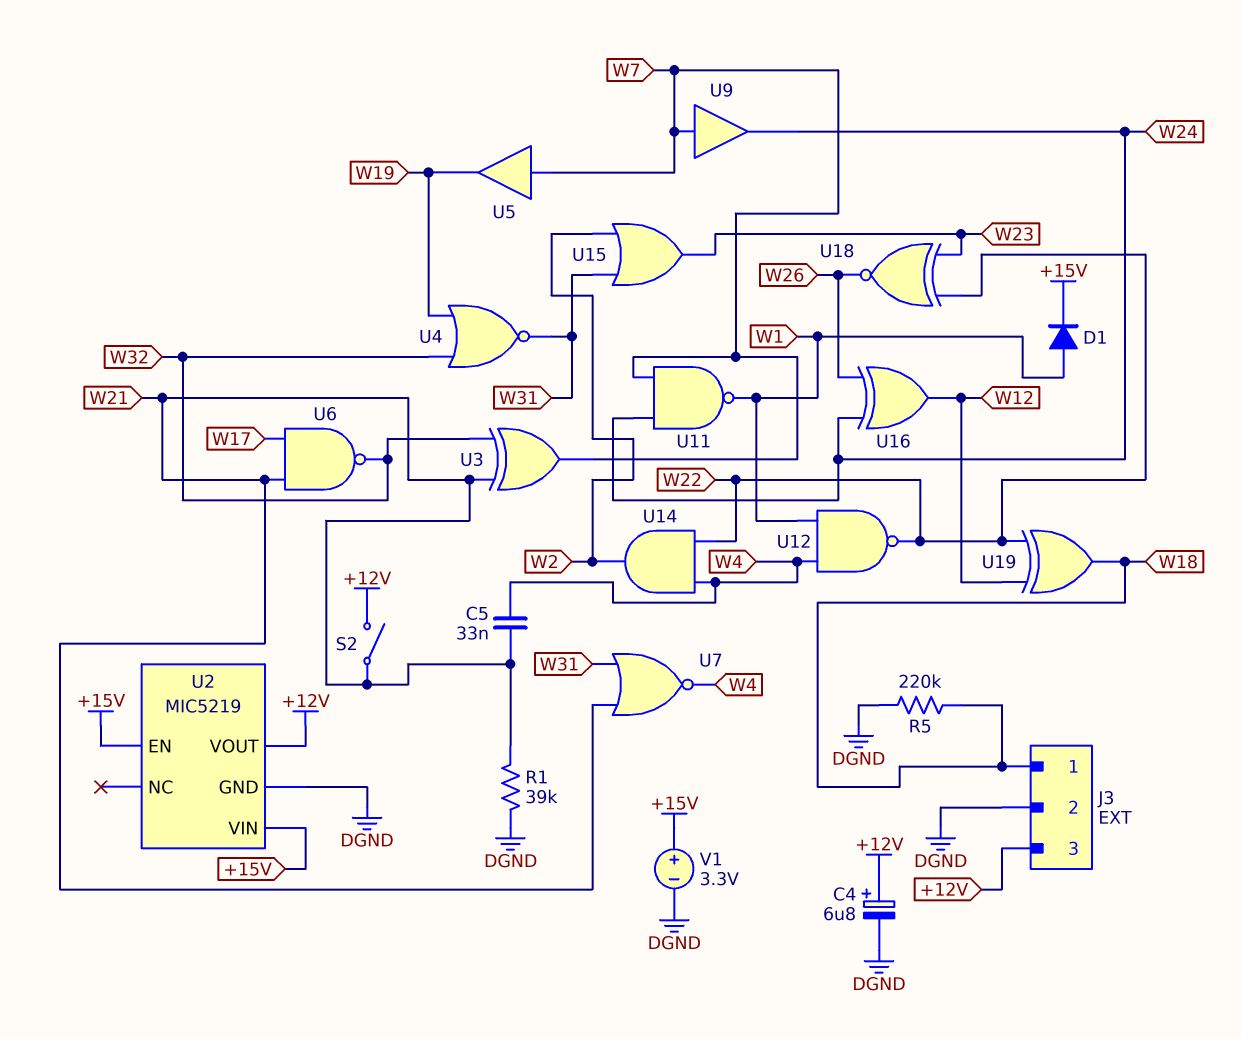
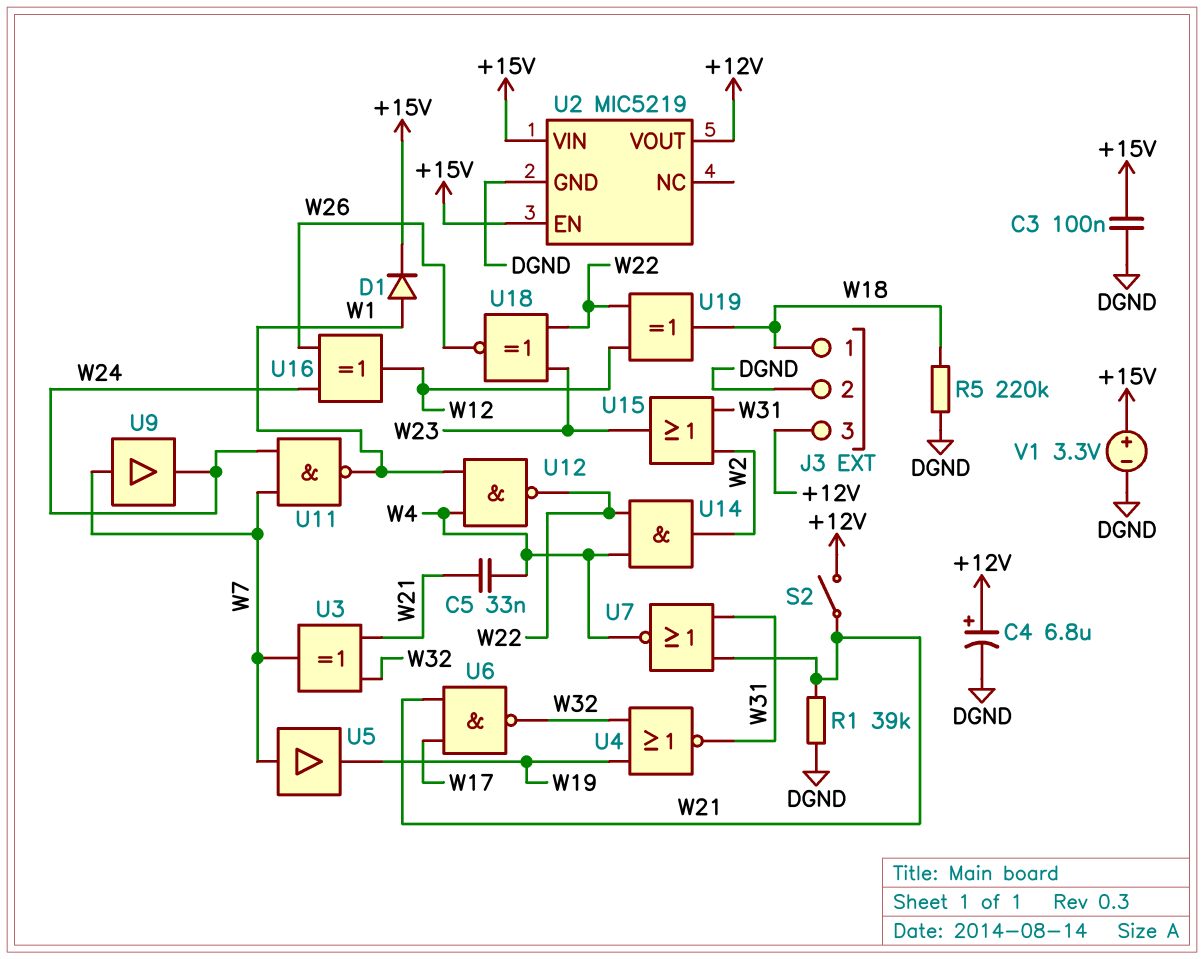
C3: none -> 100nF (+15V, DGND)

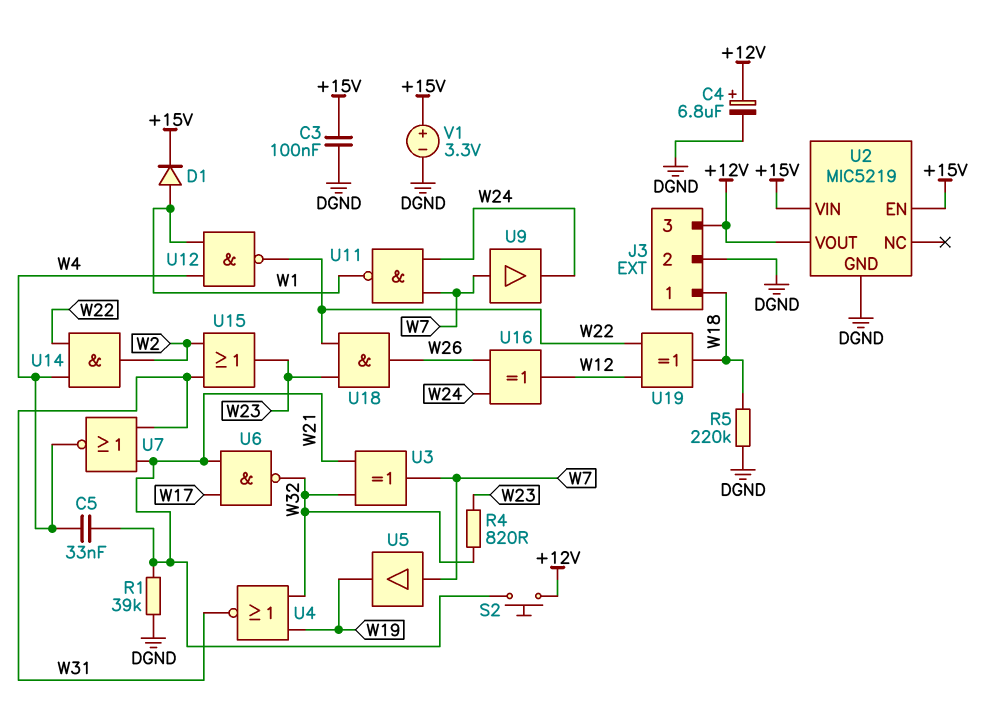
R4: none -> 820 (W23, W32)
S2: switch (+12V, W21) -> button (+12V, W21)
U18: XNOR (in W22, in W23, out W26) -> AND (in W22, in W23, out W26)

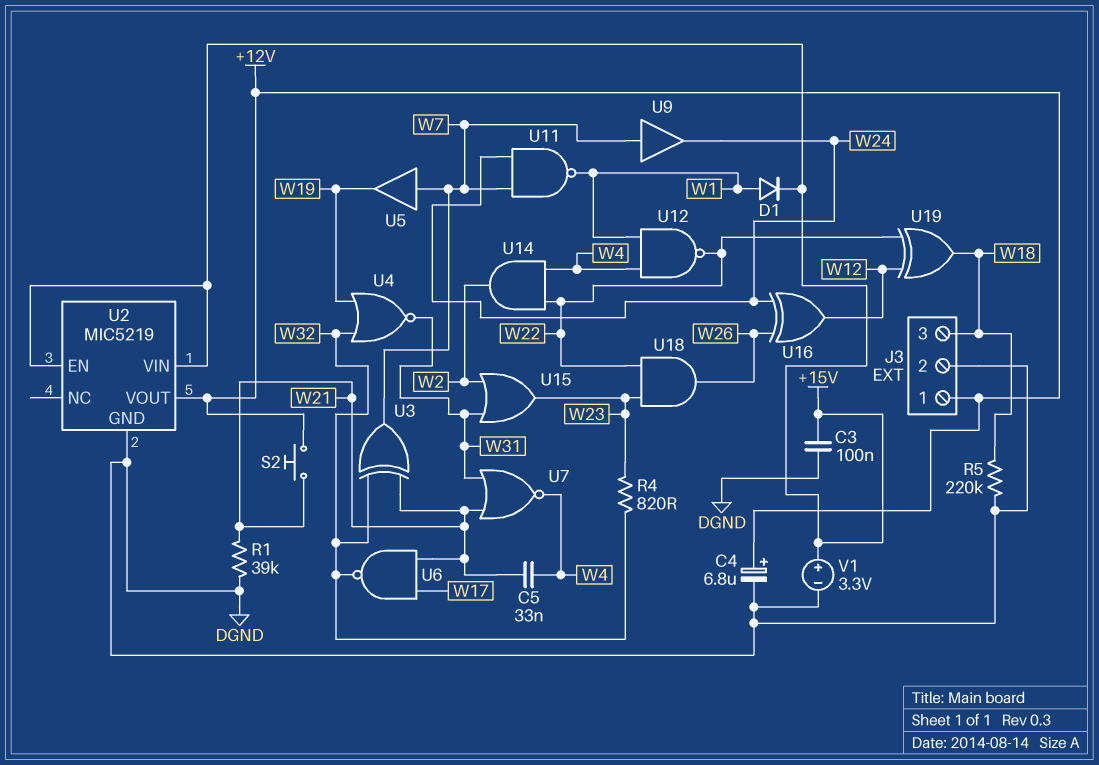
J3 pin 1: W18 -> +12V
J3 pin 3: +12V -> W18

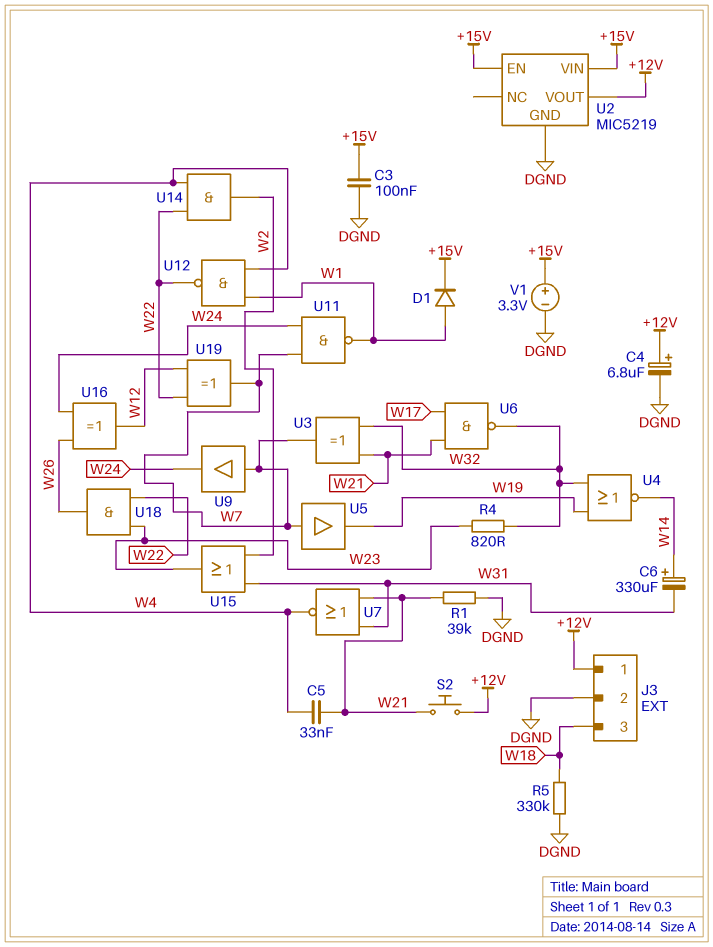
C6: none -> 330uF (plus W14, minus W31)
R5: 220k (DGND, W18) -> 330k (DGND, W18)
U4: NOR (in W19, in W32, out W31) -> NOR (in W19, in W32, out W14)
U19: XOR (in W12, in W22, out W18) -> XOR (in W12, in W22, out W7)

